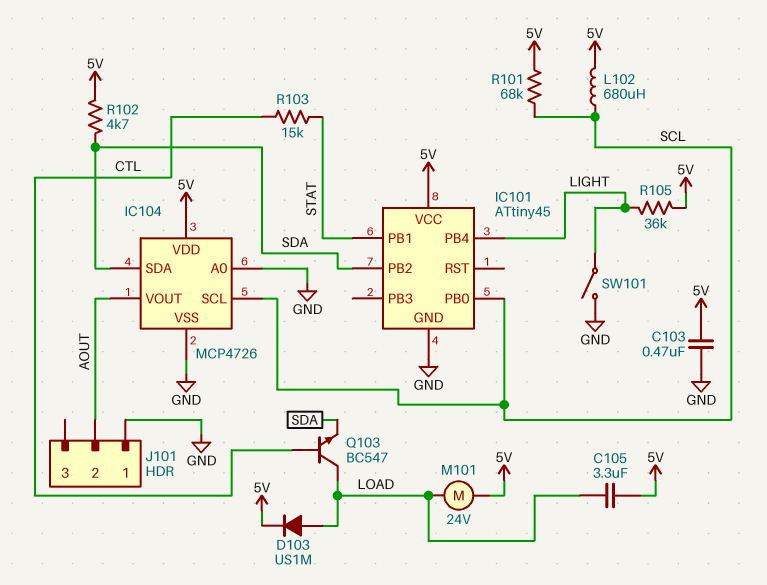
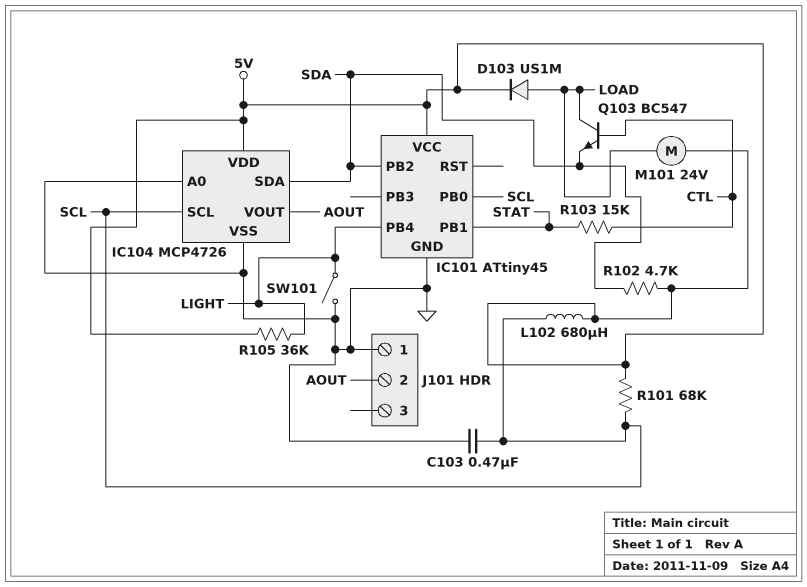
C103: 470nF (5V, GND) -> 470nF (GND, SCL)
C105: 3.3uF (5V, LOAD) -> none

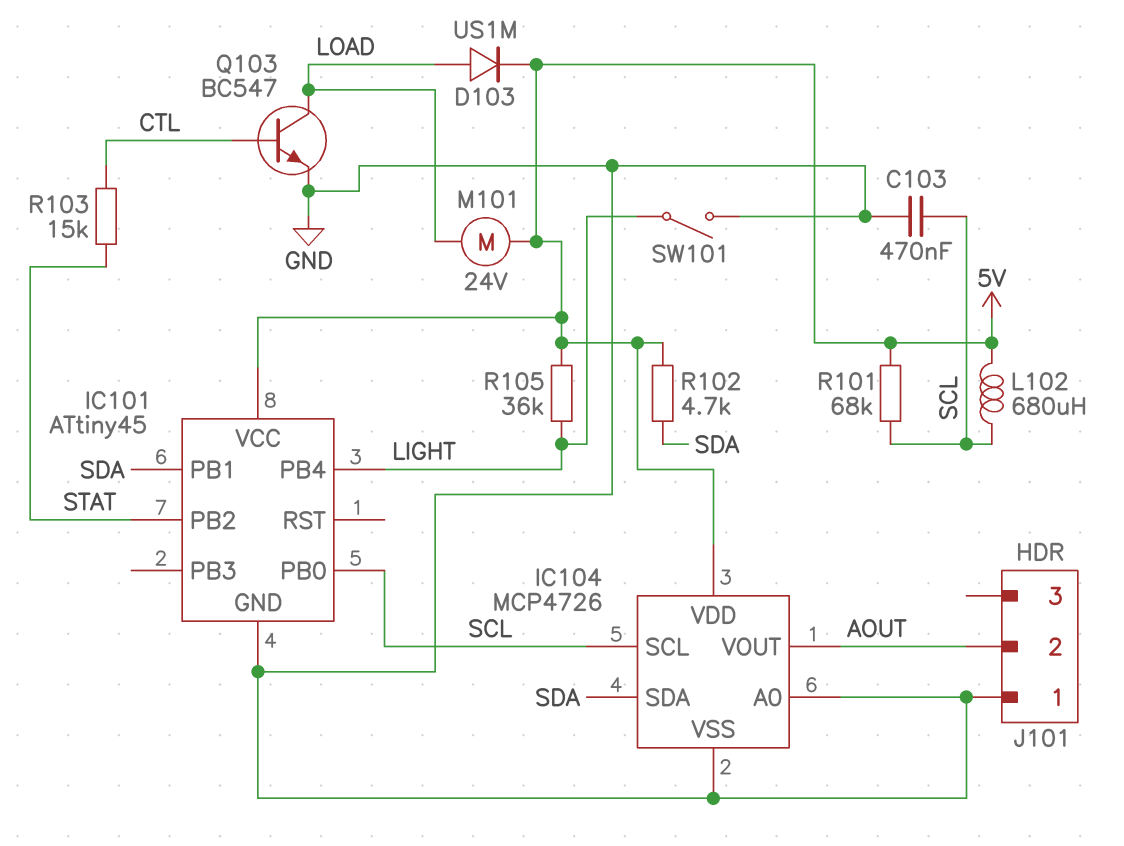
IC101 pin PB1: STAT -> SDA
IC101 pin PB2: SDA -> STAT
Q103: NPN BC547 (B CTL, C LOAD, E SDA) -> NPN BC547 (B CTL, C LOAD, E GND)

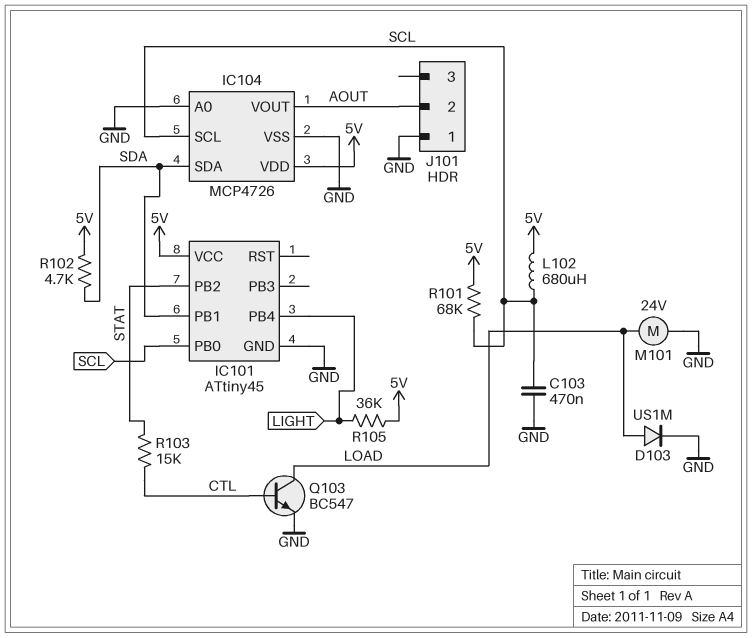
D103: diode US1M (A LOAD, K 5V) -> diode US1M (A LOAD, K GND)
M101: motor 24V (5V, LOAD) -> motor 24V (GND, LOAD)
SW101: switch (GND, LIGHT) -> none

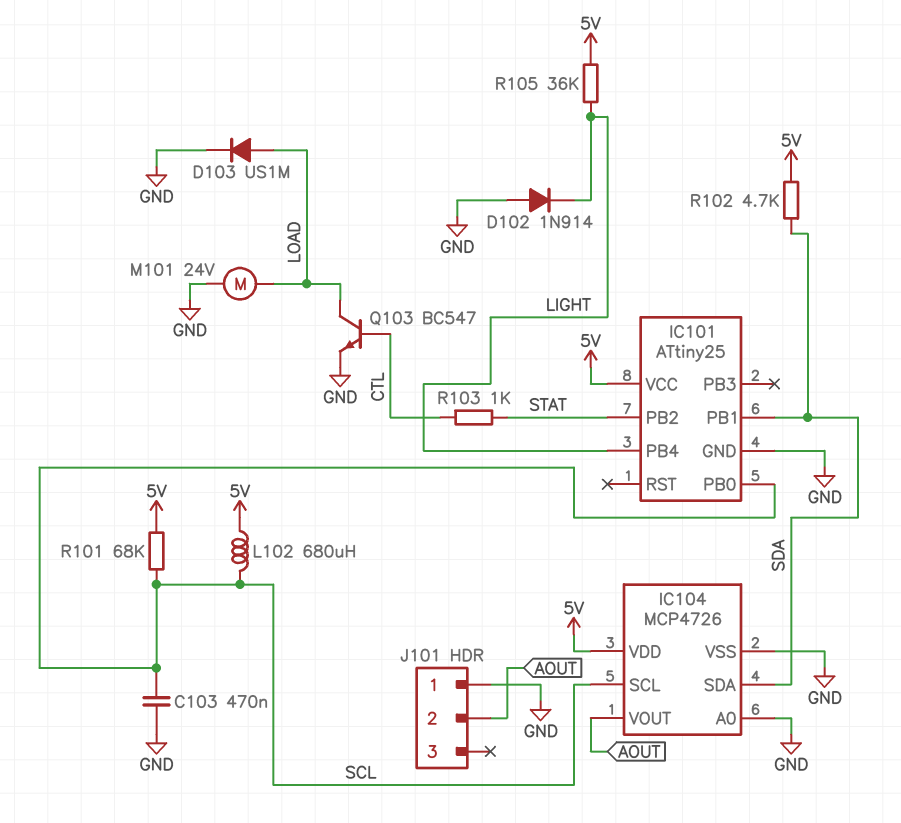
D102: none -> diode 1N914 (A GND, K LIGHT)
IC101: ATtiny45 -> ATtiny25
R103: 15k (CTL, STAT) -> 1k (CTL, STAT)

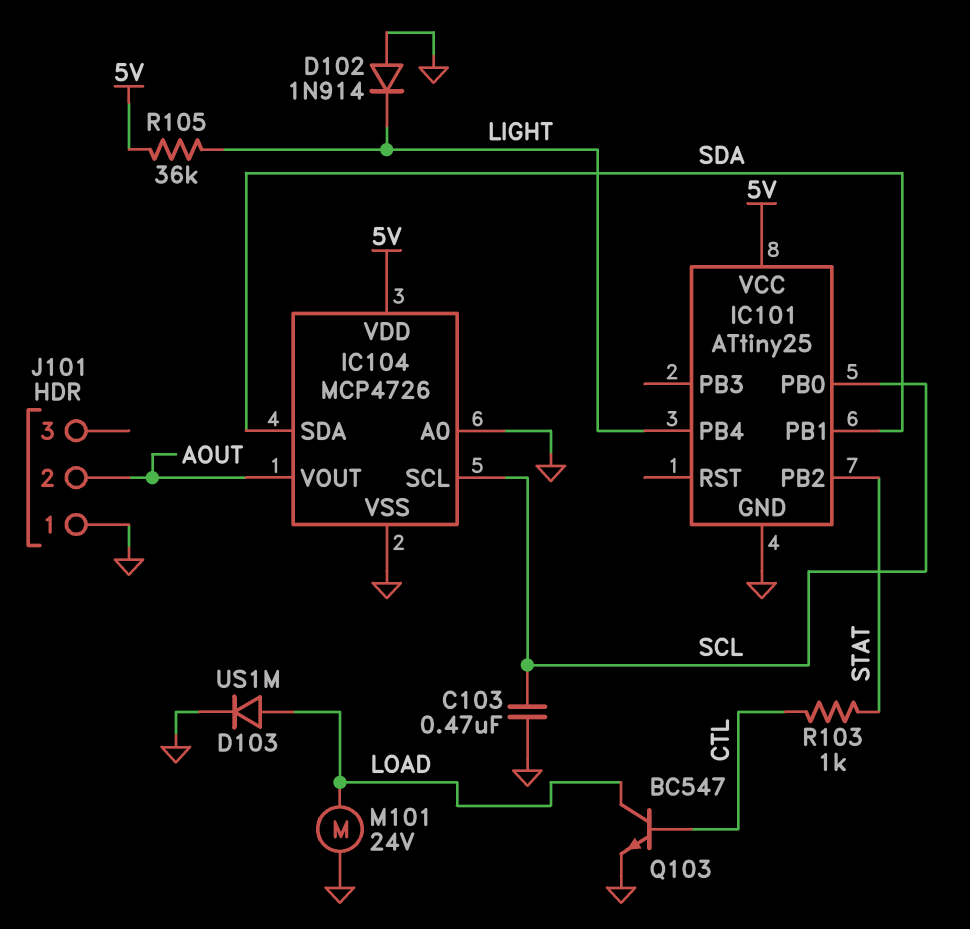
L102: 680uH (5V, SCL) -> none
R101: 68k (5V, SCL) -> none
R102: 4.7k (5V, SDA) -> none

